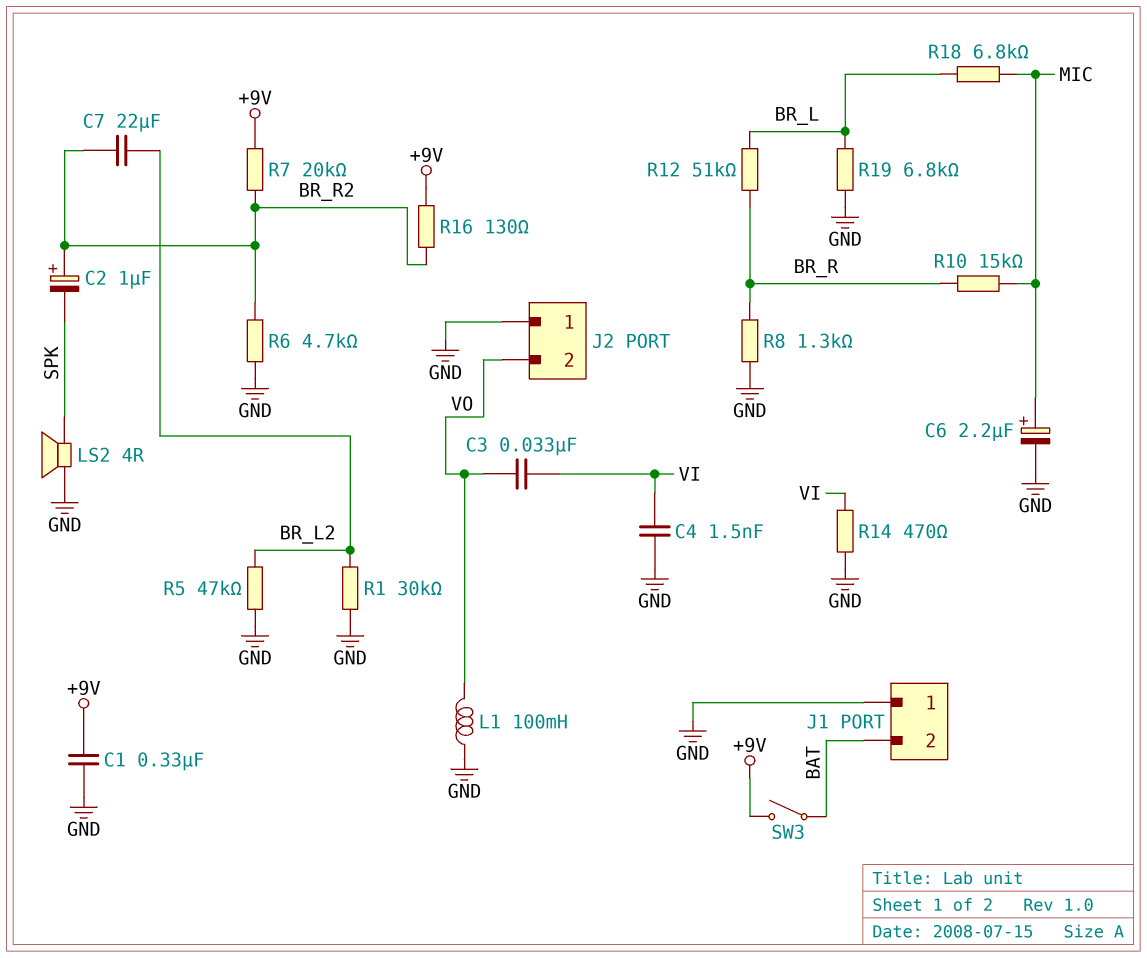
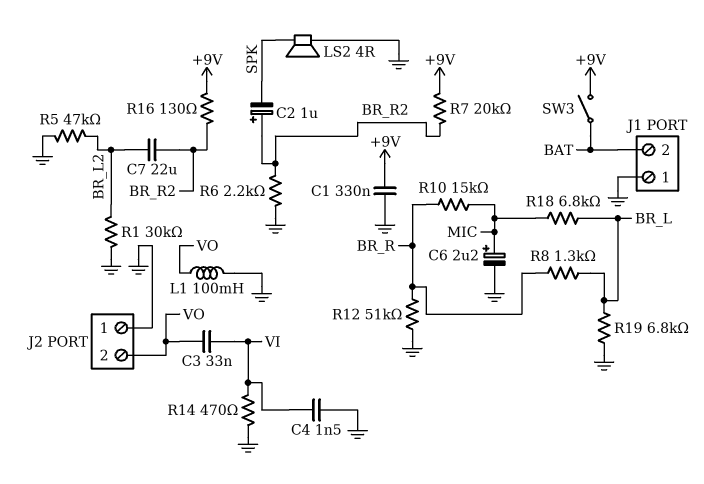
R6: 4.7k (BR_R2, GND) -> 2.2k (BR_R2, GND)
R8: 1.3k (BR_R, GND) -> 1.3k (BR_L, BR_R)
R12: 51k (BR_L, BR_R) -> 51k (BR_R, GND)

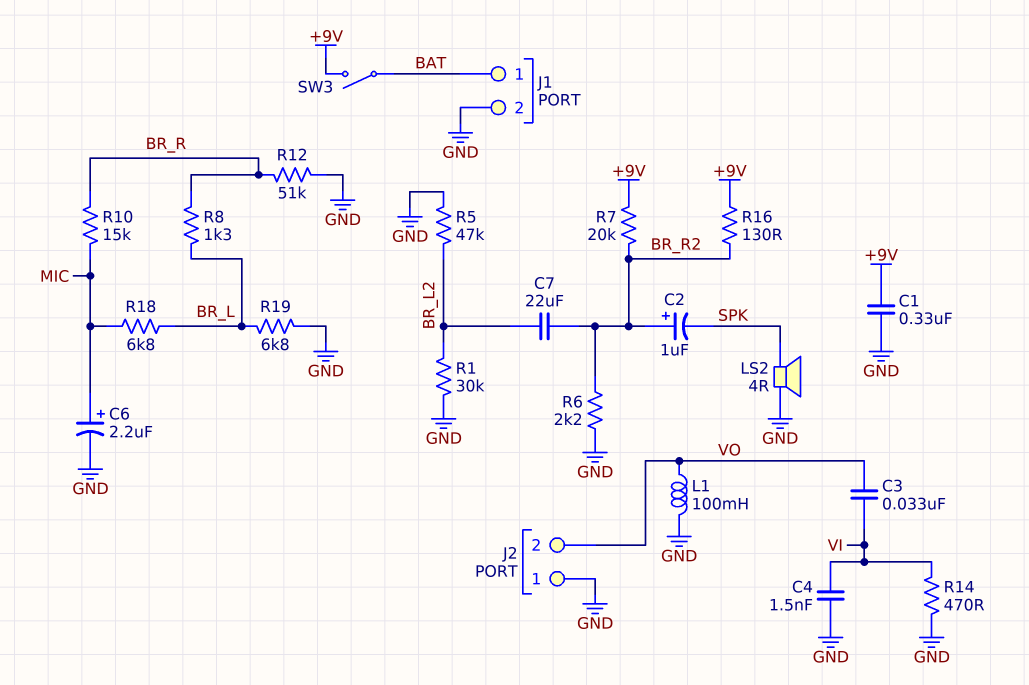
J1 pin 1: GND -> BAT
J1 pin 2: BAT -> GND

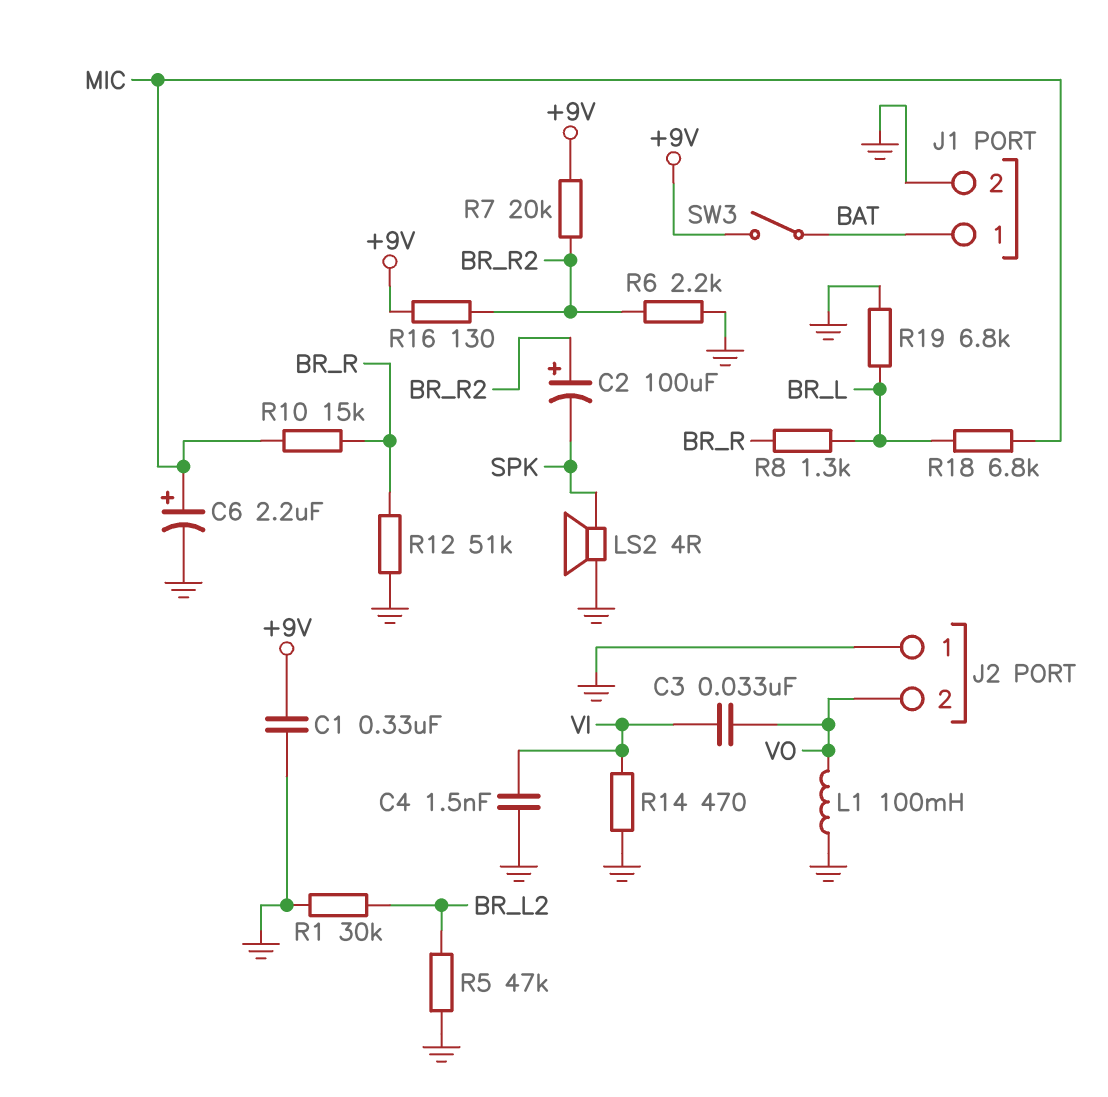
C2: 1uF (plus BR_R2, minus SPK) -> 100uF (plus BR_R2, minus SPK)
C7: 22uF (BR_L2, BR_R2) -> none

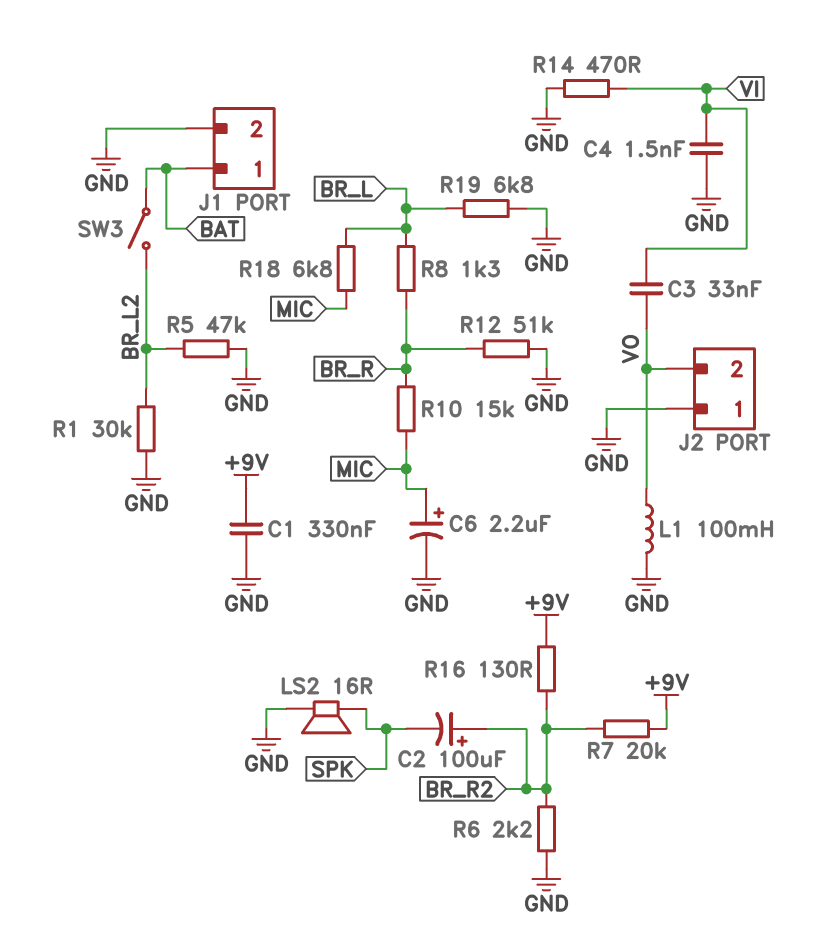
LS2: speaker 4R (GND, SPK) -> speaker 16R (GND, SPK)
SW3: switch (+9V, BAT) -> switch (BAT, BR_L2)

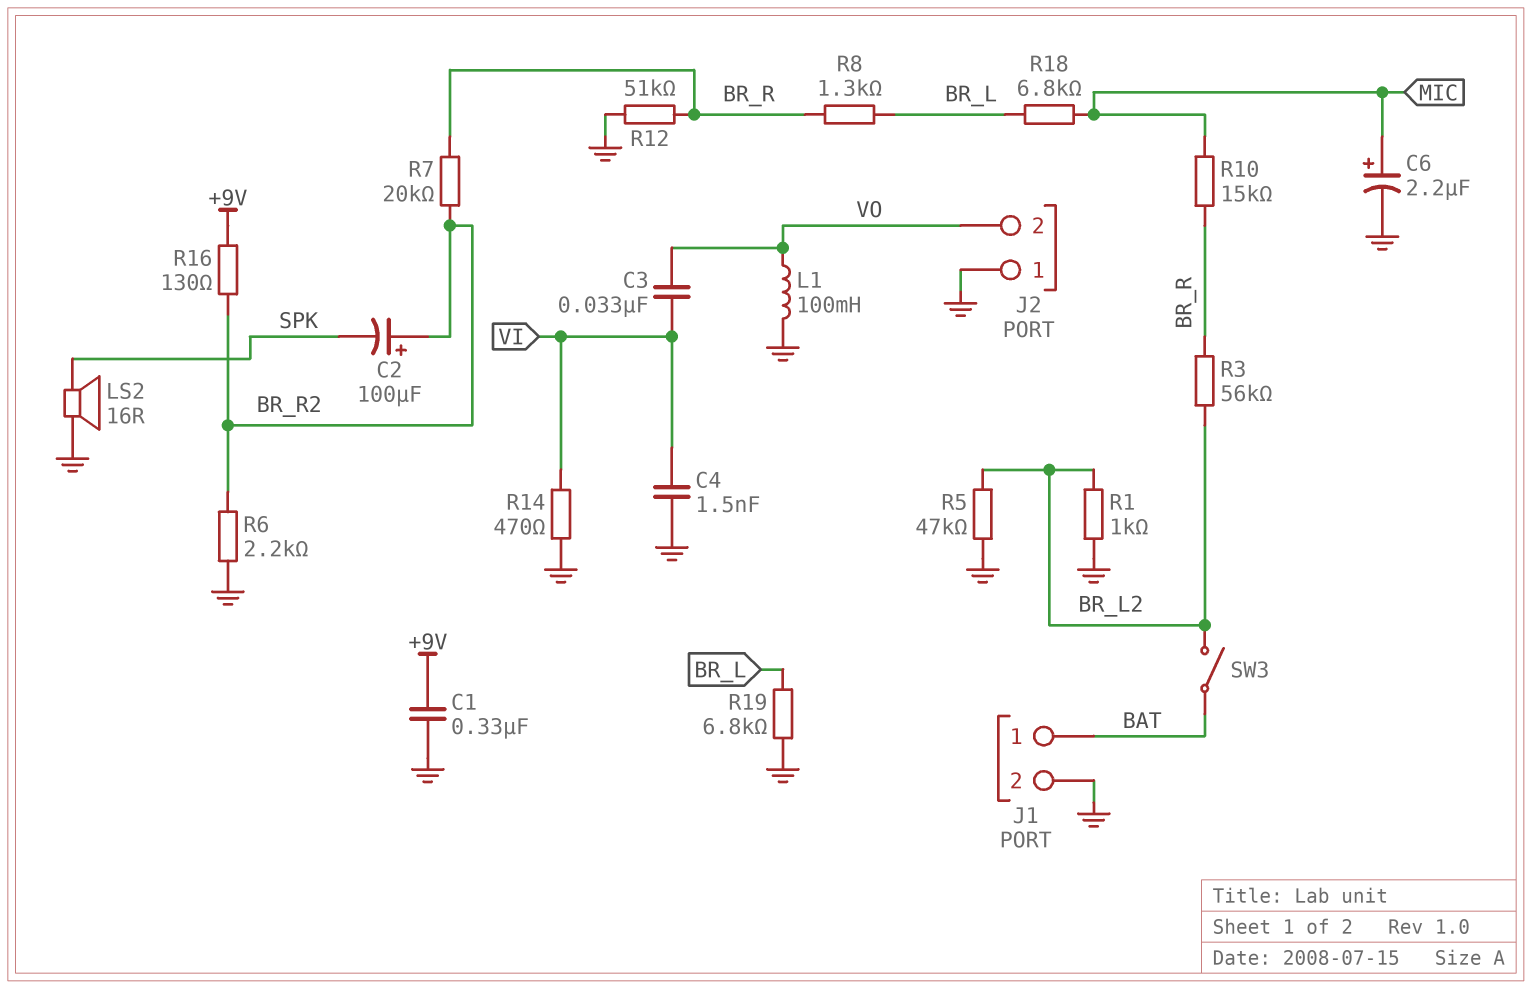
R1: 30k (BR_L2, GND) -> 1k (BR_L2, GND)
R3: none -> 56k (BR_L2, BR_R)
R7: 20k (+9V, BR_R2) -> 20k (BR_R, BR_R2)

